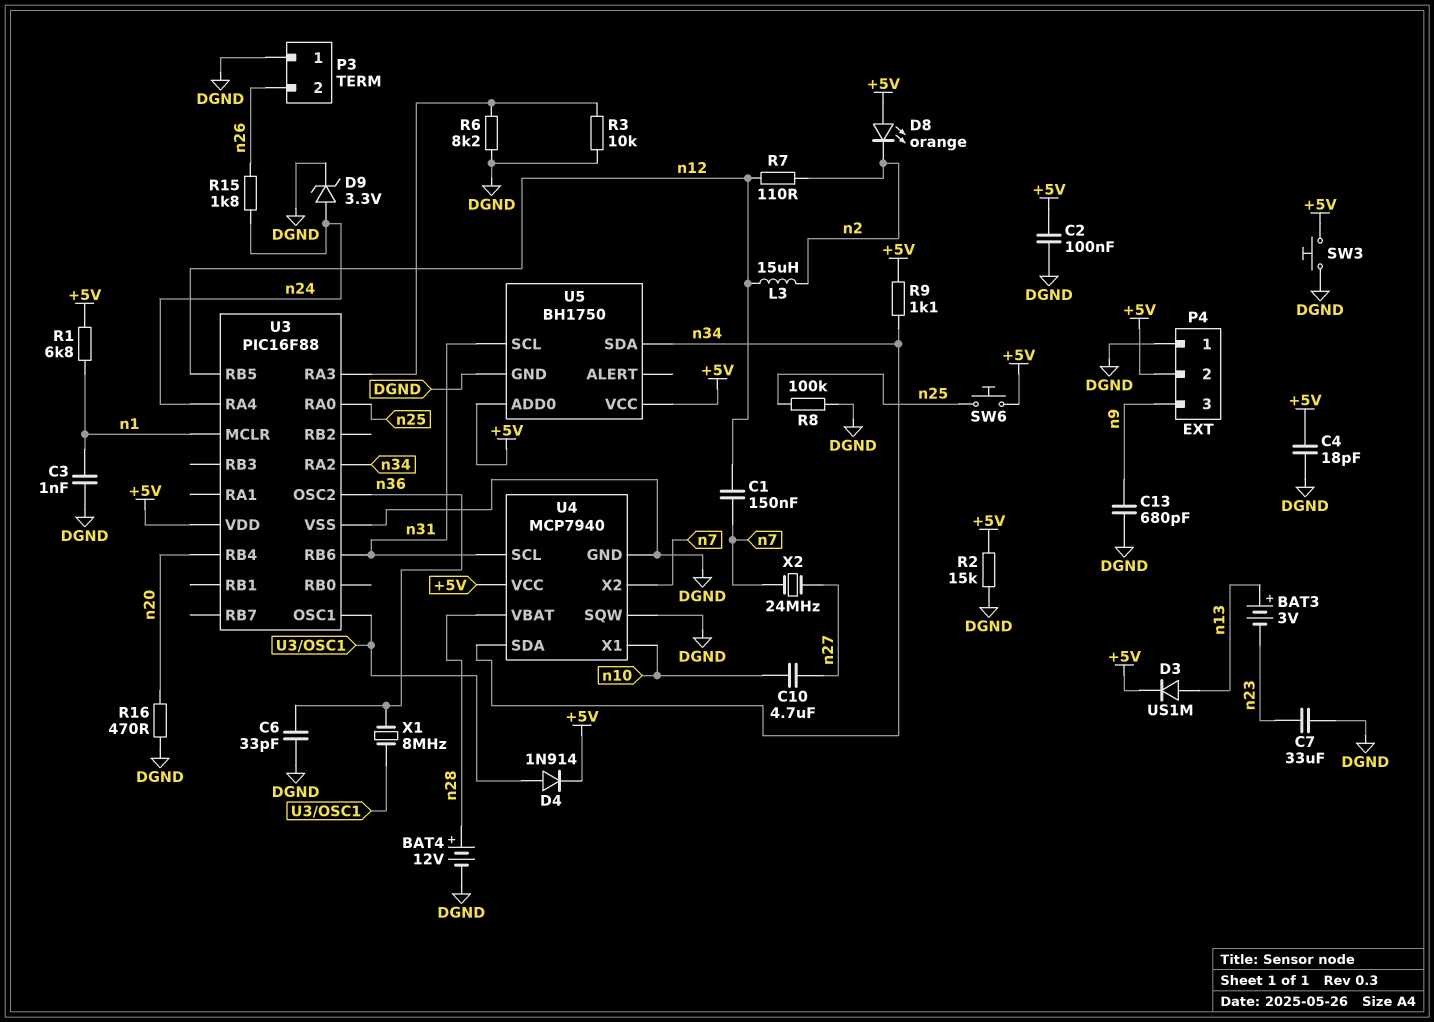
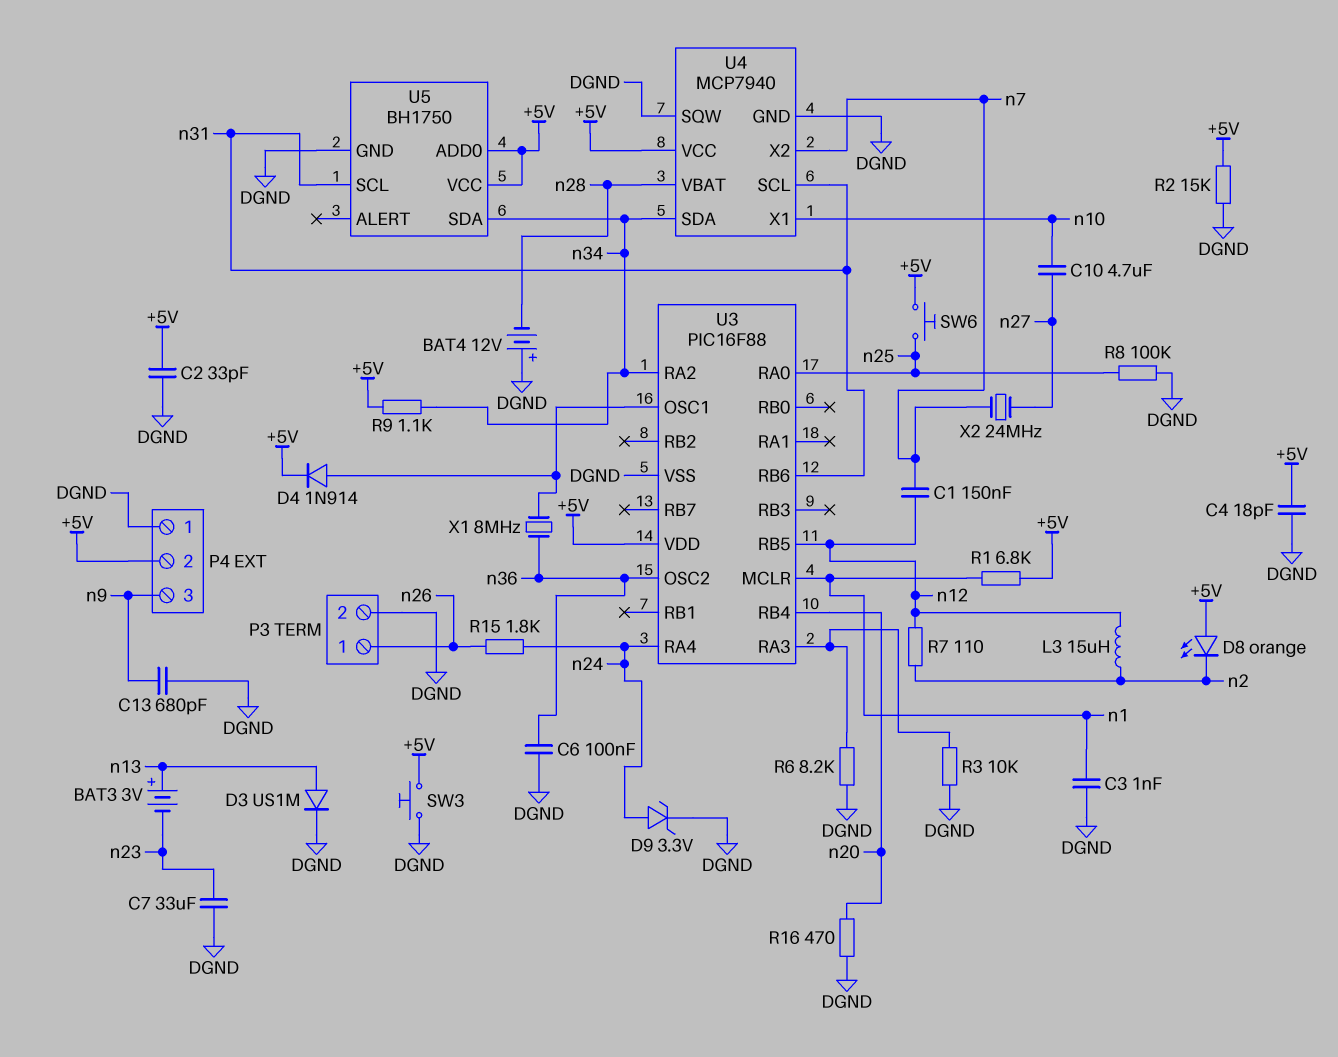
BAT4: 12V (plus n28, minus DGND) -> 12V (plus DGND, minus n28)
C2: 100nF (+5V, DGND) -> 33pF (+5V, DGND)
C6: 33pF (DGND, n36) -> 100nF (DGND, n36)
D3: diode US1M (A n13, K +5V) -> diode US1M (A n13, K DGND)
P3 pin 1: DGND -> n26
P3 pin 2: n26 -> DGND

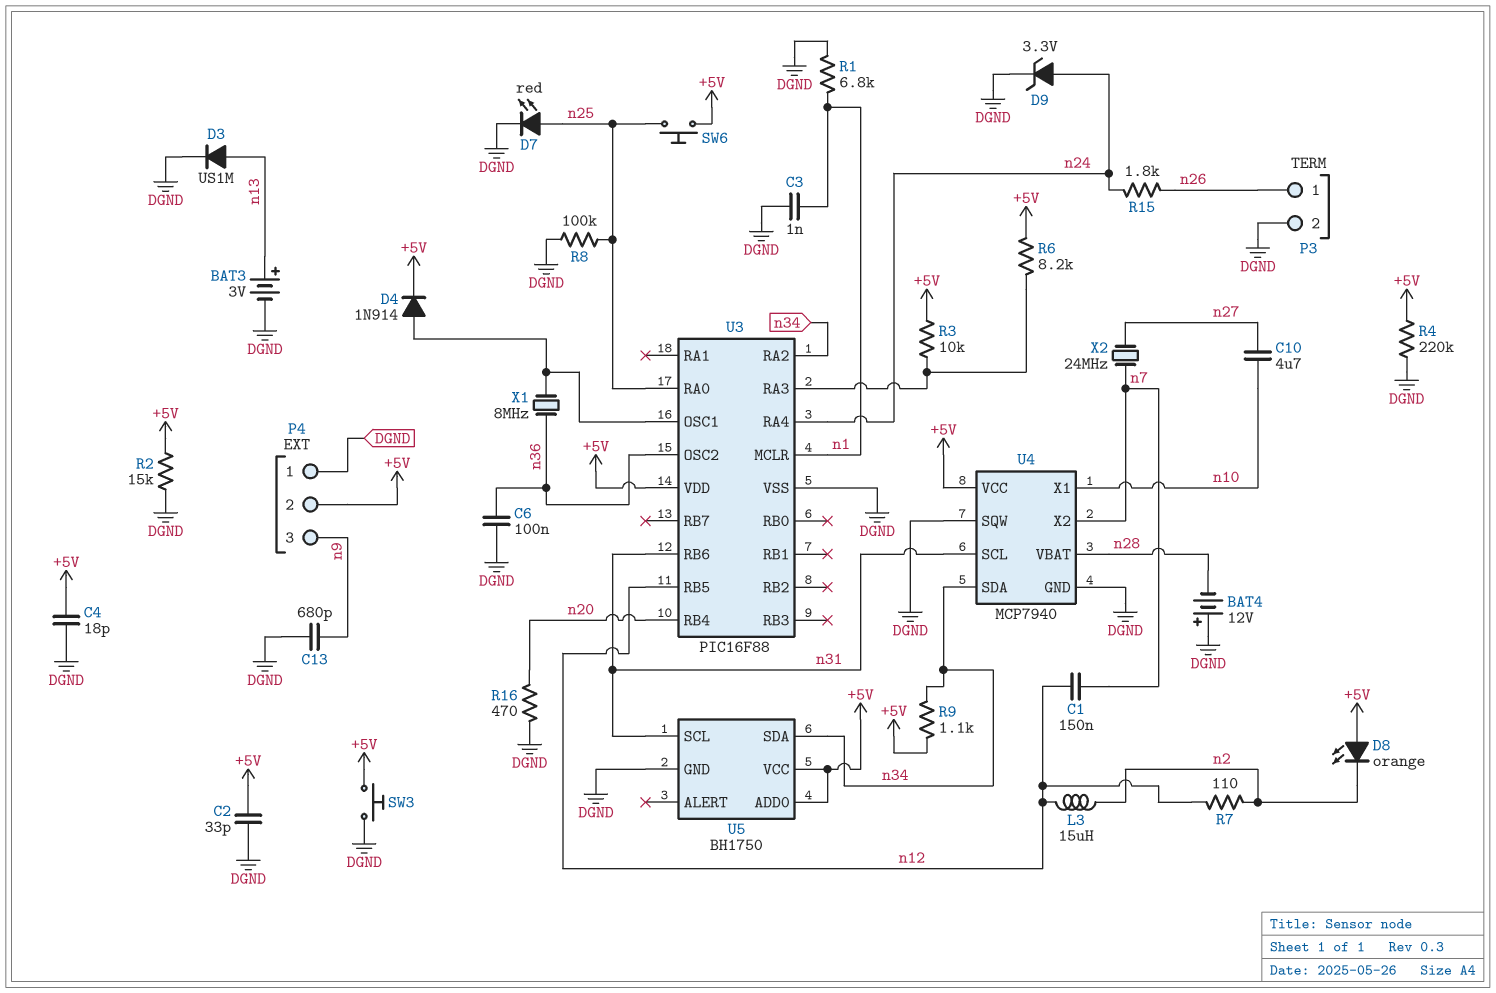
BAT3: 3V (plus n13, minus n23) -> 3V (plus n13, minus DGND)
C7: 33uF (DGND, n23) -> none
D7: none -> LED red (A n25, K DGND)
R1: 6.8k (+5V, n1) -> 6.8k (DGND, n1)
R3: 10k (DGND, U3/RA3) -> 10k (+5V, U3/RA3)
R4: none -> 220k (+5V, DGND)
R6: 8.2k (DGND, U3/RA3) -> 8.2k (+5V, U3/RA3)

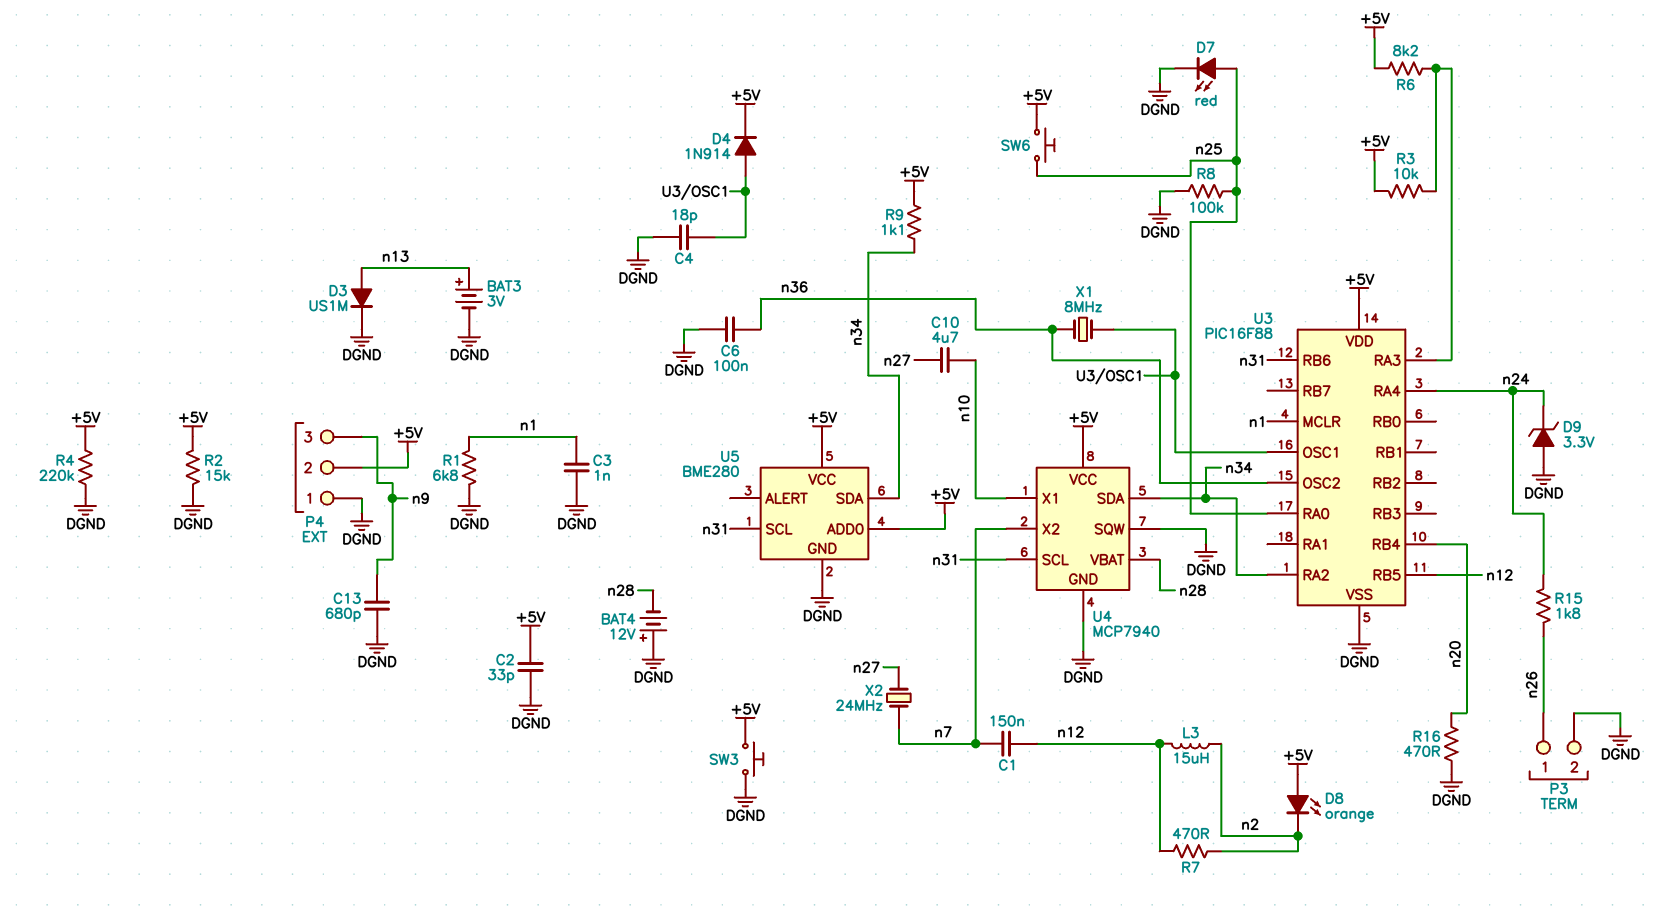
C4: 18pF (+5V, DGND) -> 18pF (DGND, U3/OSC1)
D9: zener 3.3V (A n24, K DGND) -> zener 3.3V (A DGND, K n24)
R7: 110 (n2, n12) -> 470 (n2, n12)
U5: BH1750 -> BME280

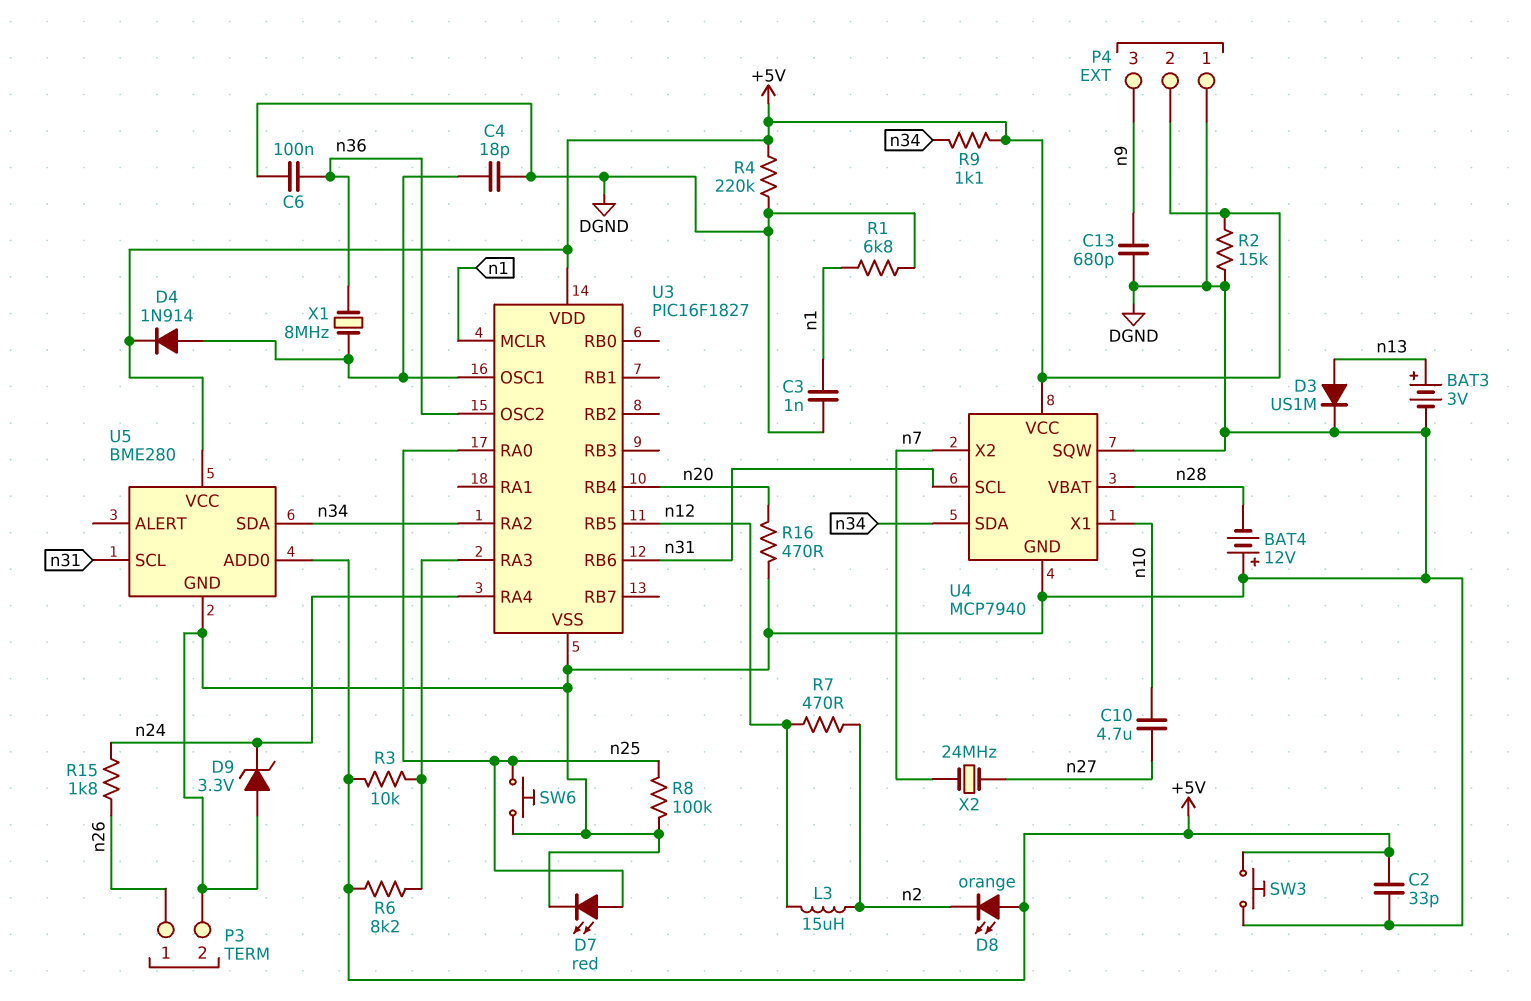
C1: 150nF (n7, n12) -> none
SW6: button (+5V, n25) -> button (DGND, n25)
U3: PIC16F88 -> PIC16F1827

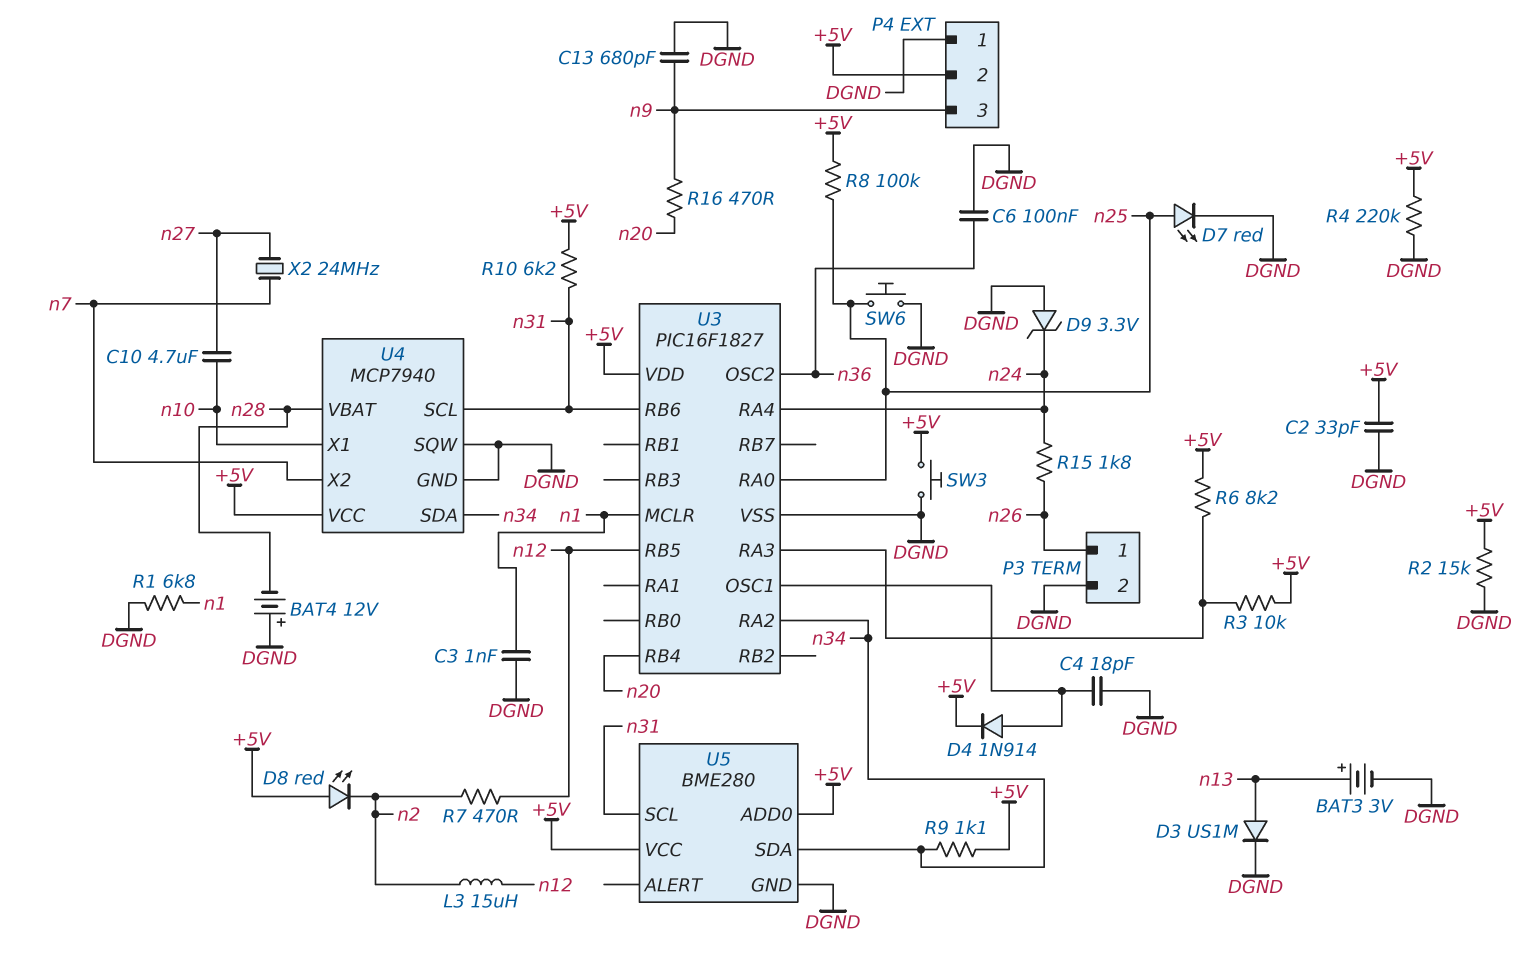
D8: LED orange (A +5V, K n2) -> LED red (A +5V, K n2)
R8: 100k (DGND, n25) -> 100k (+5V, n25)
R10: none -> 6.2k (+5V, n31)
R16: 470 (DGND, n20) -> 470 (n9, n20)
X1: 8MHz (U3/OSC1, n36) -> none

